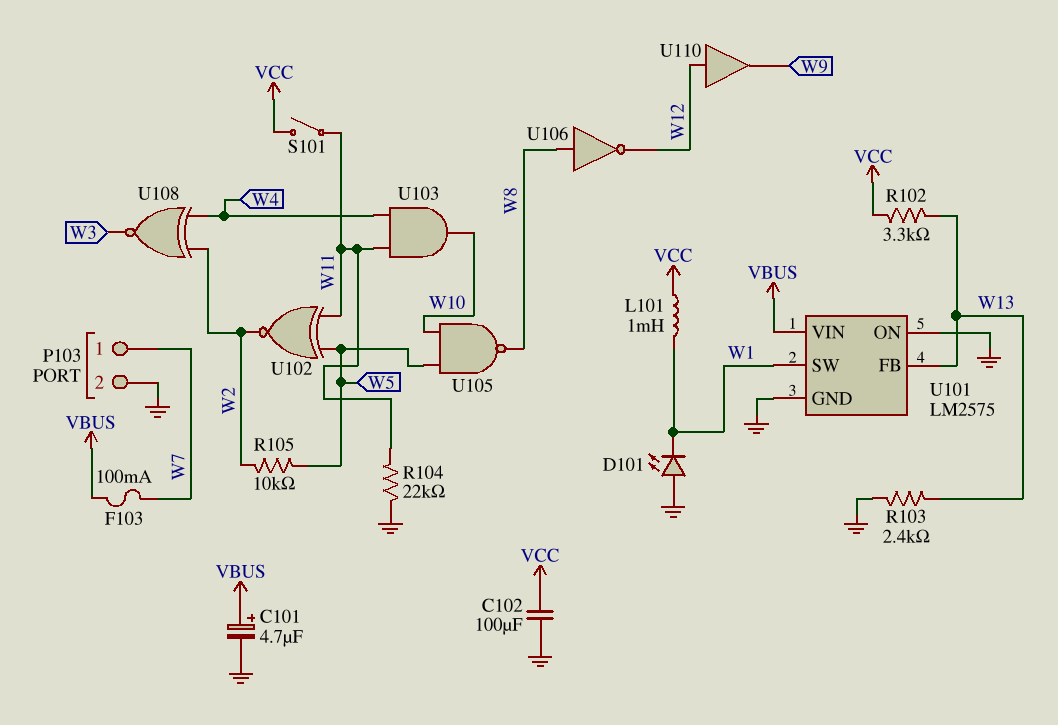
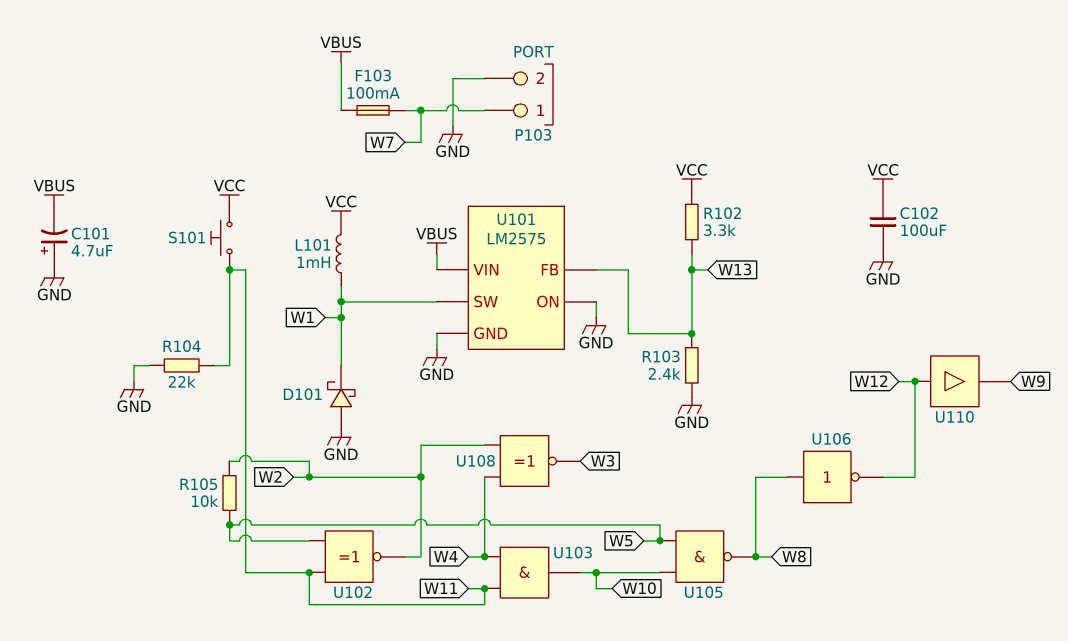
C101: 4.7uF (plus VBUS, minus GND) -> 4.7uF (plus GND, minus VBUS)
D101: LED (A GND, K W1) -> schottky (A GND, K W1)
S101: switch (VCC, W11) -> button (VCC, W11)

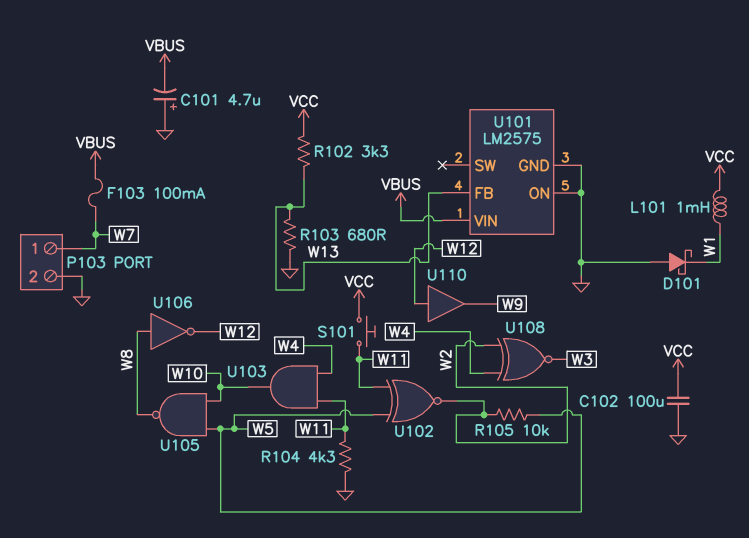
R103: 2.4k (GND, W13) -> 680 (GND, W13)
R104: 22k (GND, W11) -> 4.3k (GND, W11)
U101 pin SW: W1 -> none

